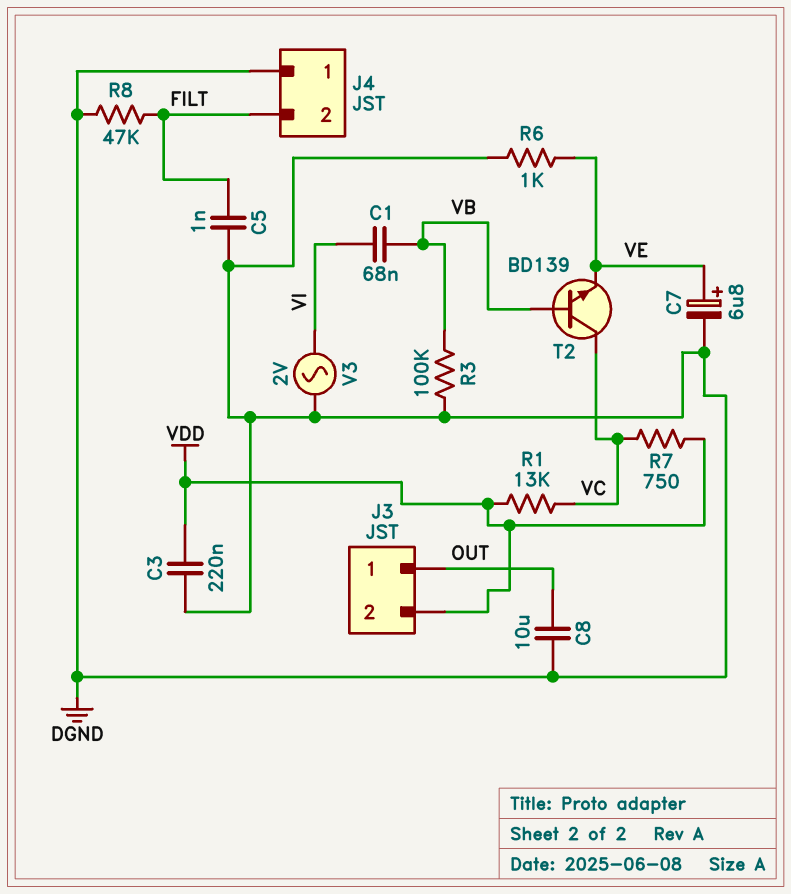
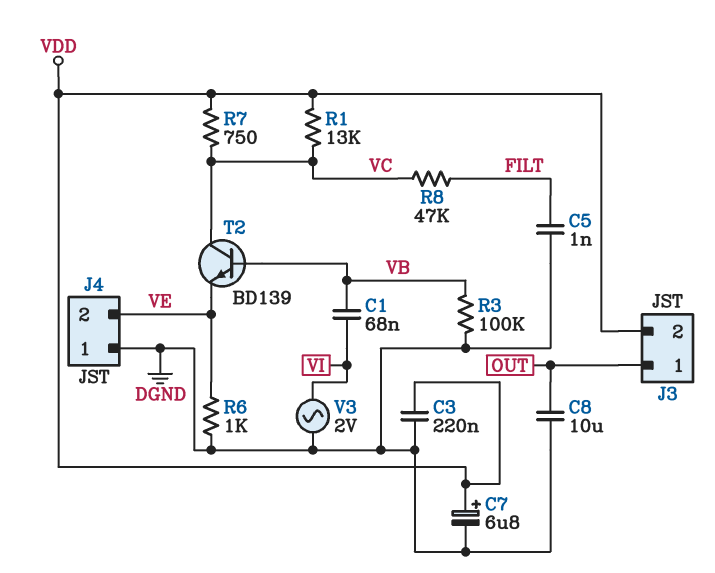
C7: 6.8uF (plus VE, minus DGND) -> 6.8uF (plus VDD, minus DGND)
J4 pin 2: FILT -> VE
R8: 47k (DGND, FILT) -> 47k (FILT, VC)

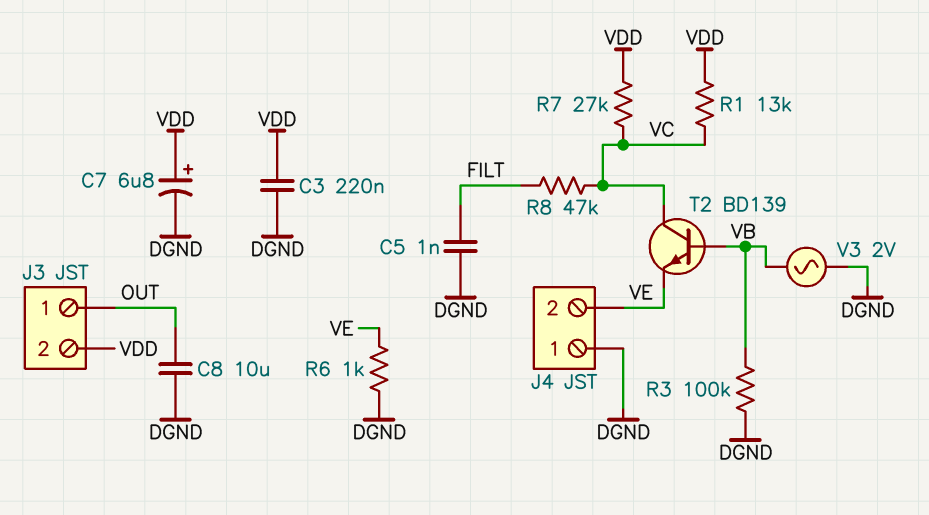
C1: 68nF (VB, VI) -> none
R7: 750 (VC, VDD) -> 27k (VC, VDD)
V3: AC 2V (DGND, VI) -> AC 2V (DGND, VB)

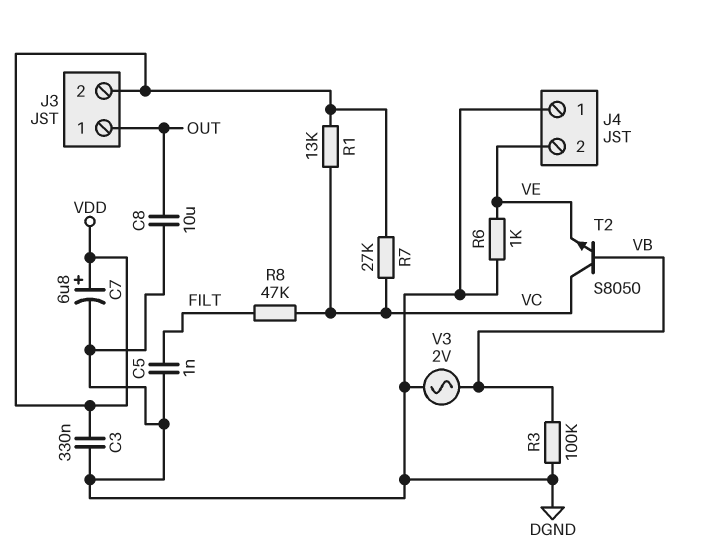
C3: 220nF (DGND, VDD) -> 330nF (DGND, VDD)
T2: NPN BD139 (B VB, C VC, E VE) -> NPN S8050 (B VB, C VC, E VE)

